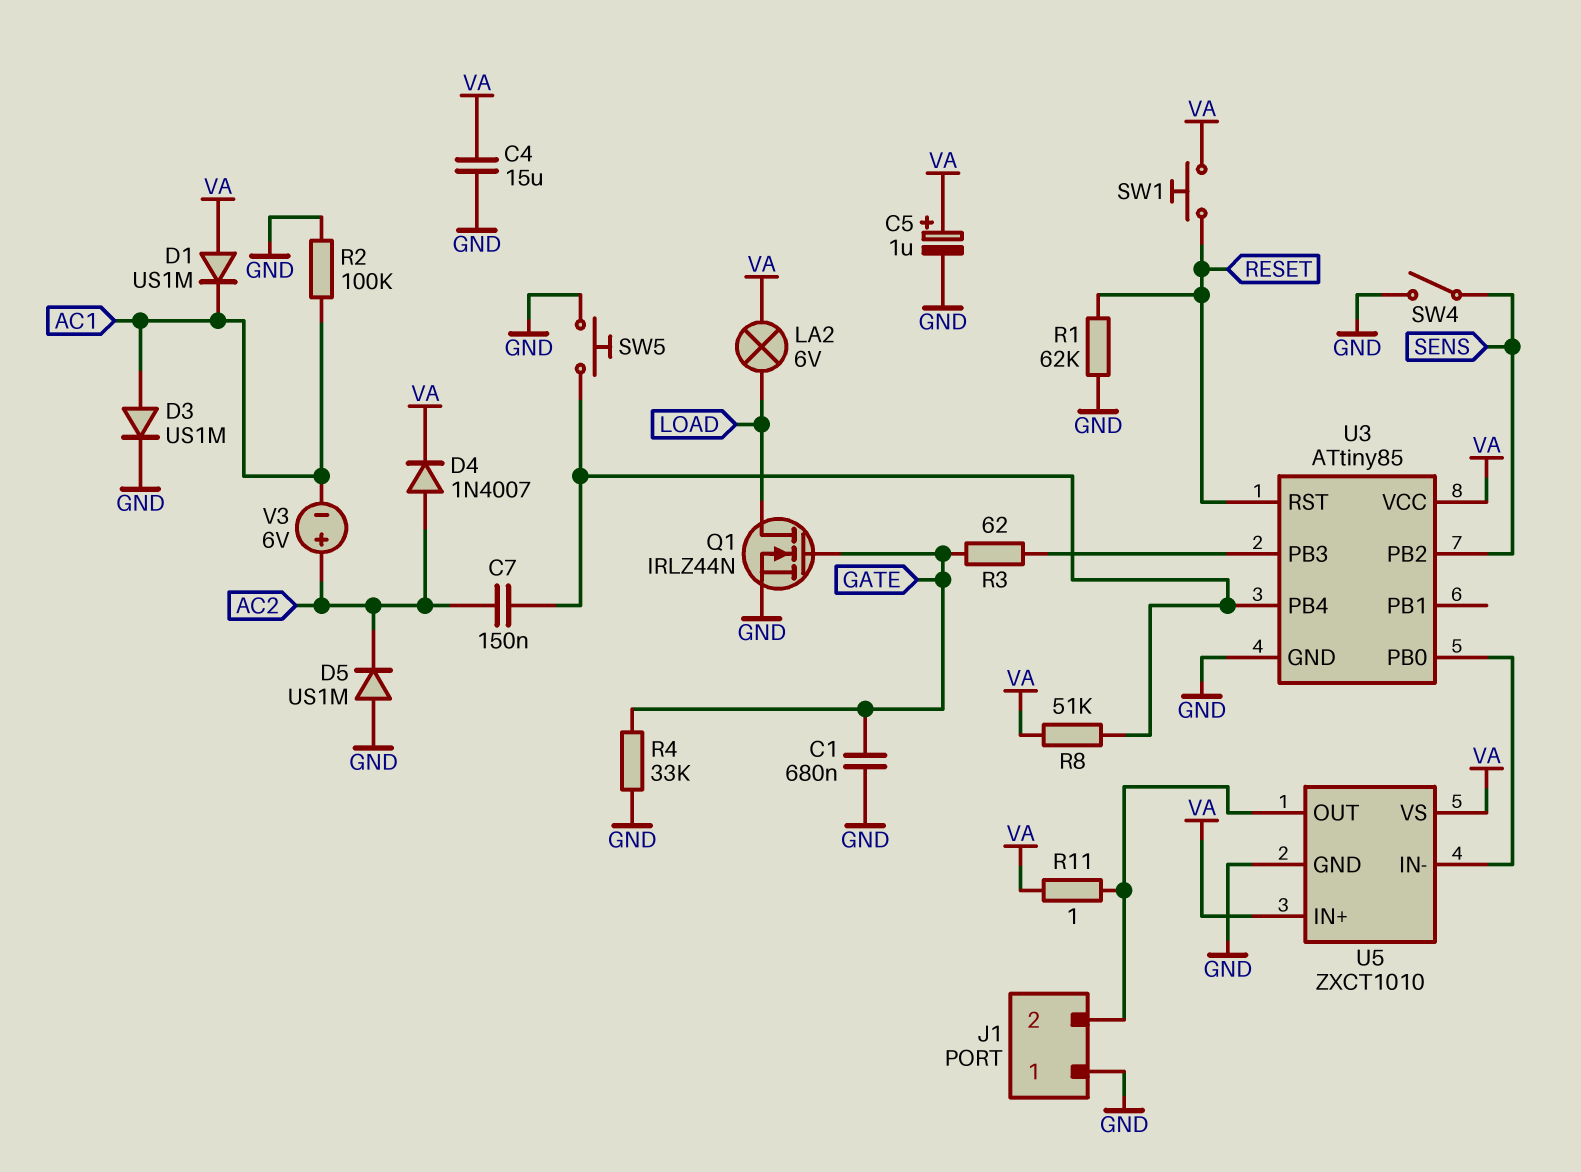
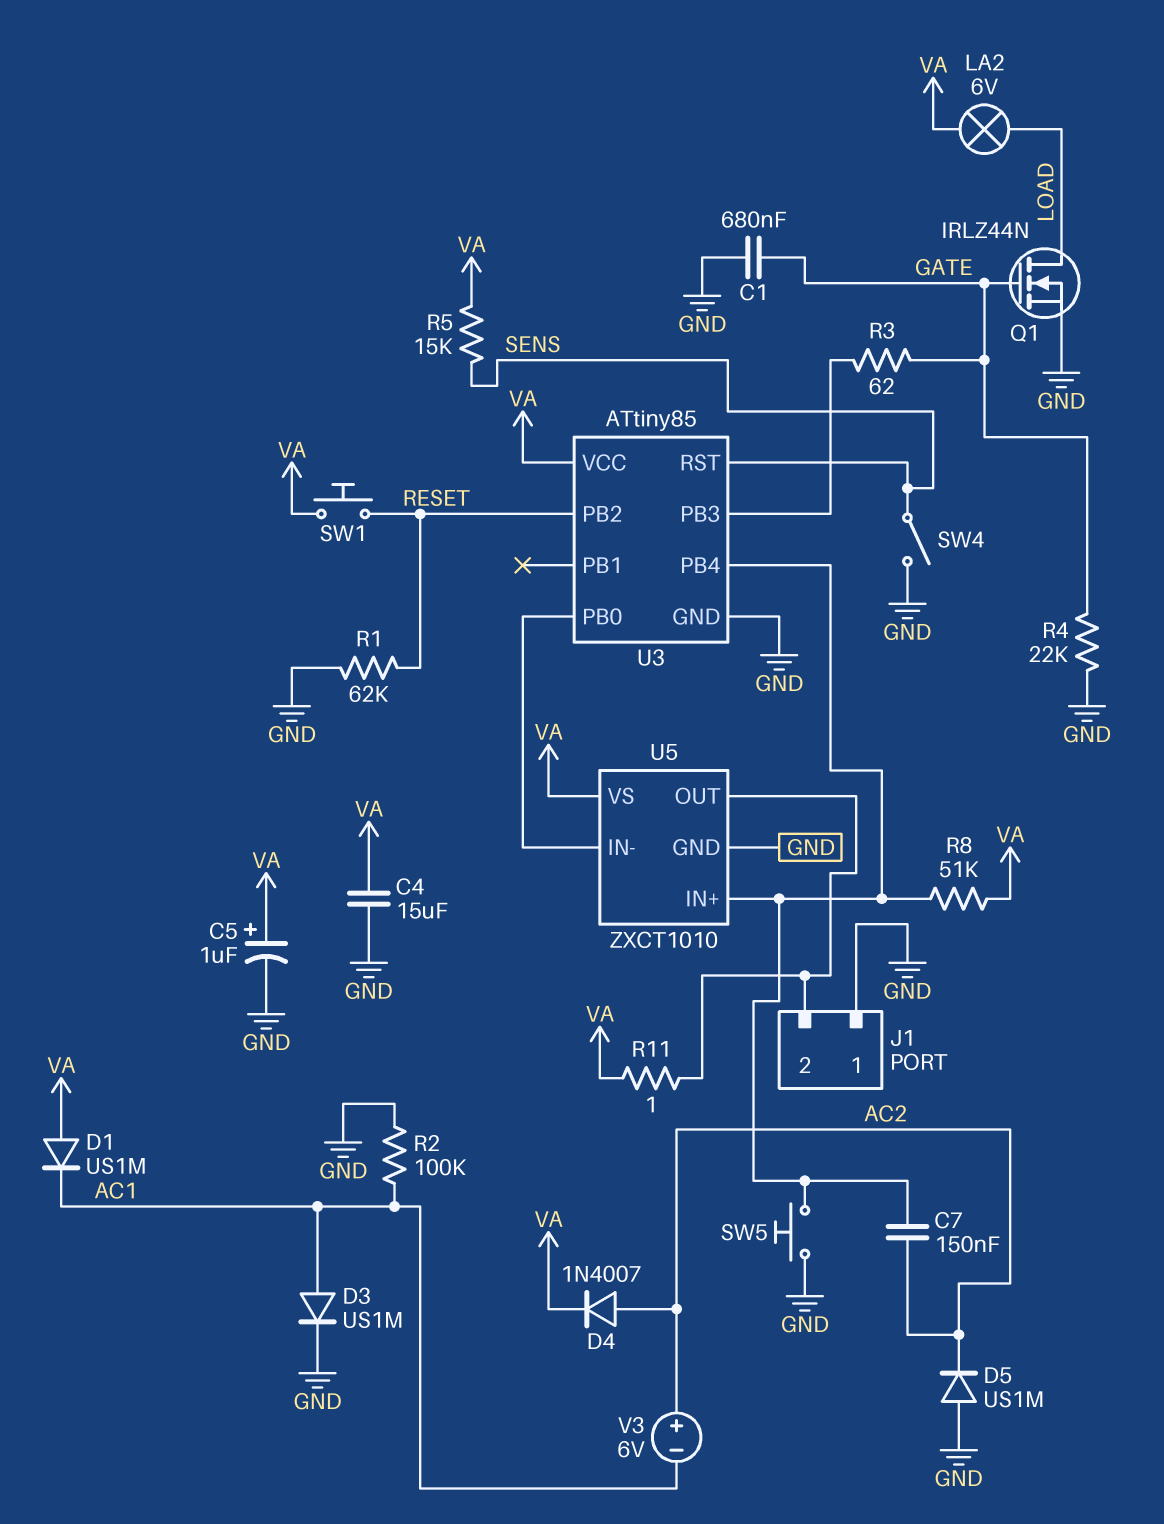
R4: 33k (GATE, GND) -> 22k (GATE, GND)
R5: none -> 15k (SENS, VA)
U3 pin PB2: SENS -> RESET
U3 pin RST: RESET -> SENS
U5 pin IN+: VA -> U3/PB4

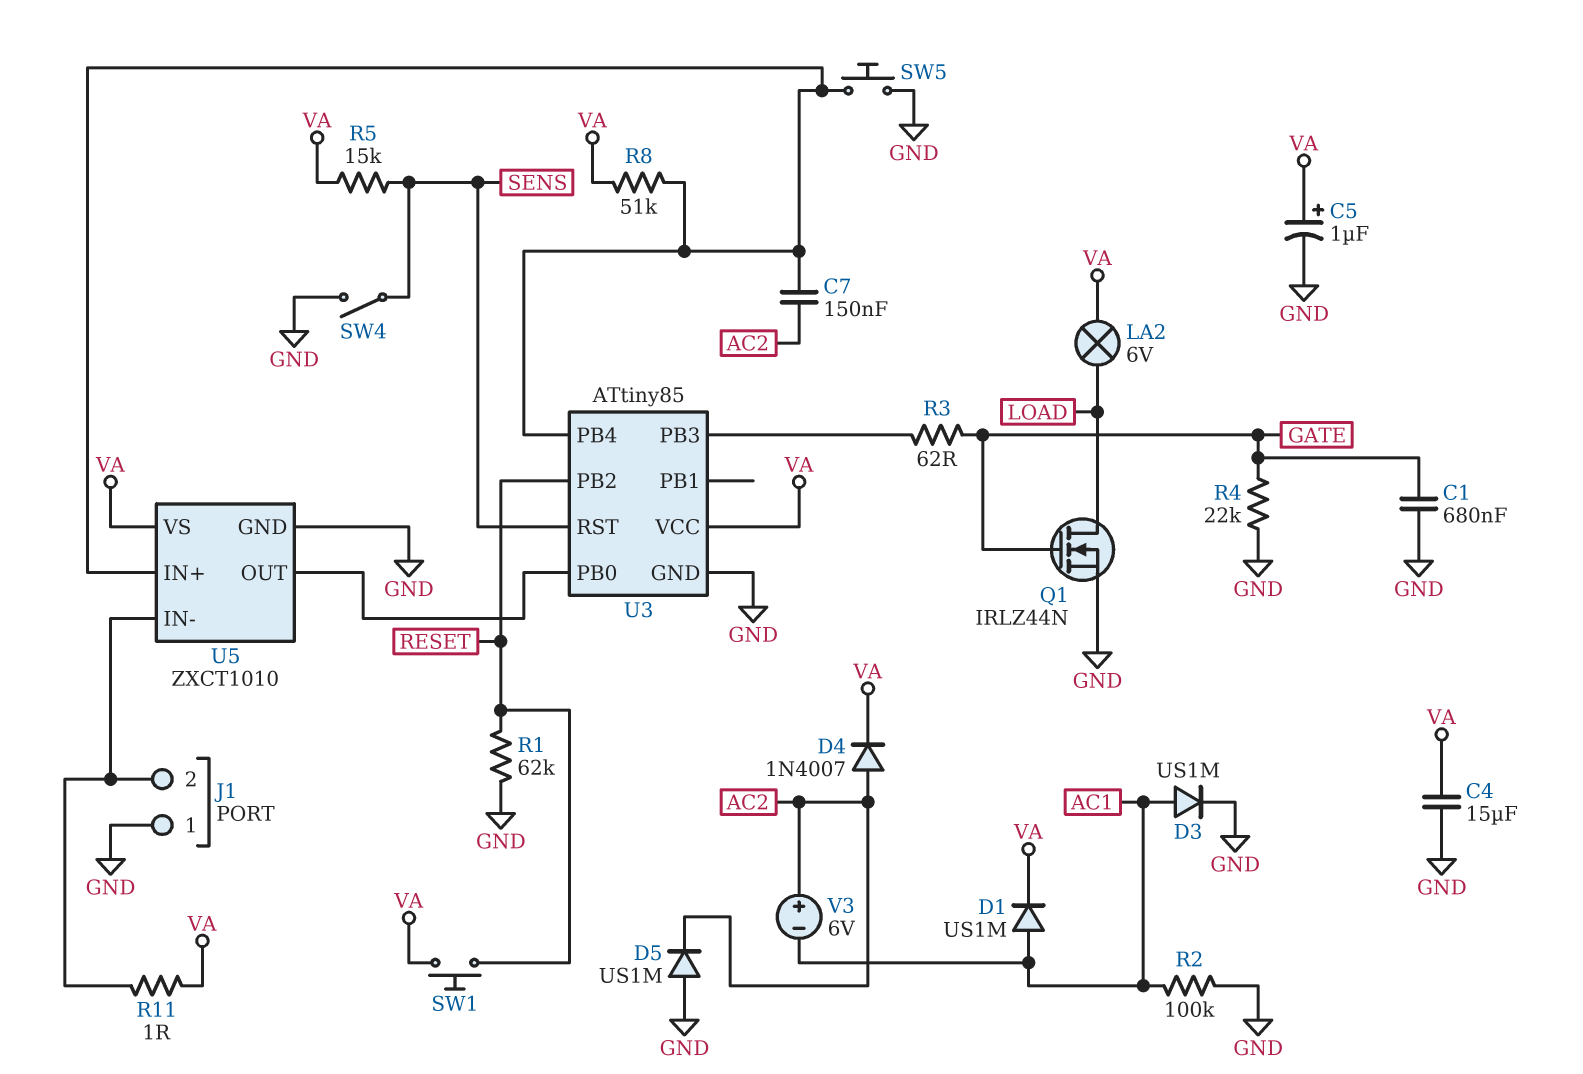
D1: diode US1M (A VA, K AC1) -> diode US1M (A AC1, K VA)
U5 pin IN-: U3/PB0 -> J1/2
U5 pin OUT: J1/2 -> U3/PB0

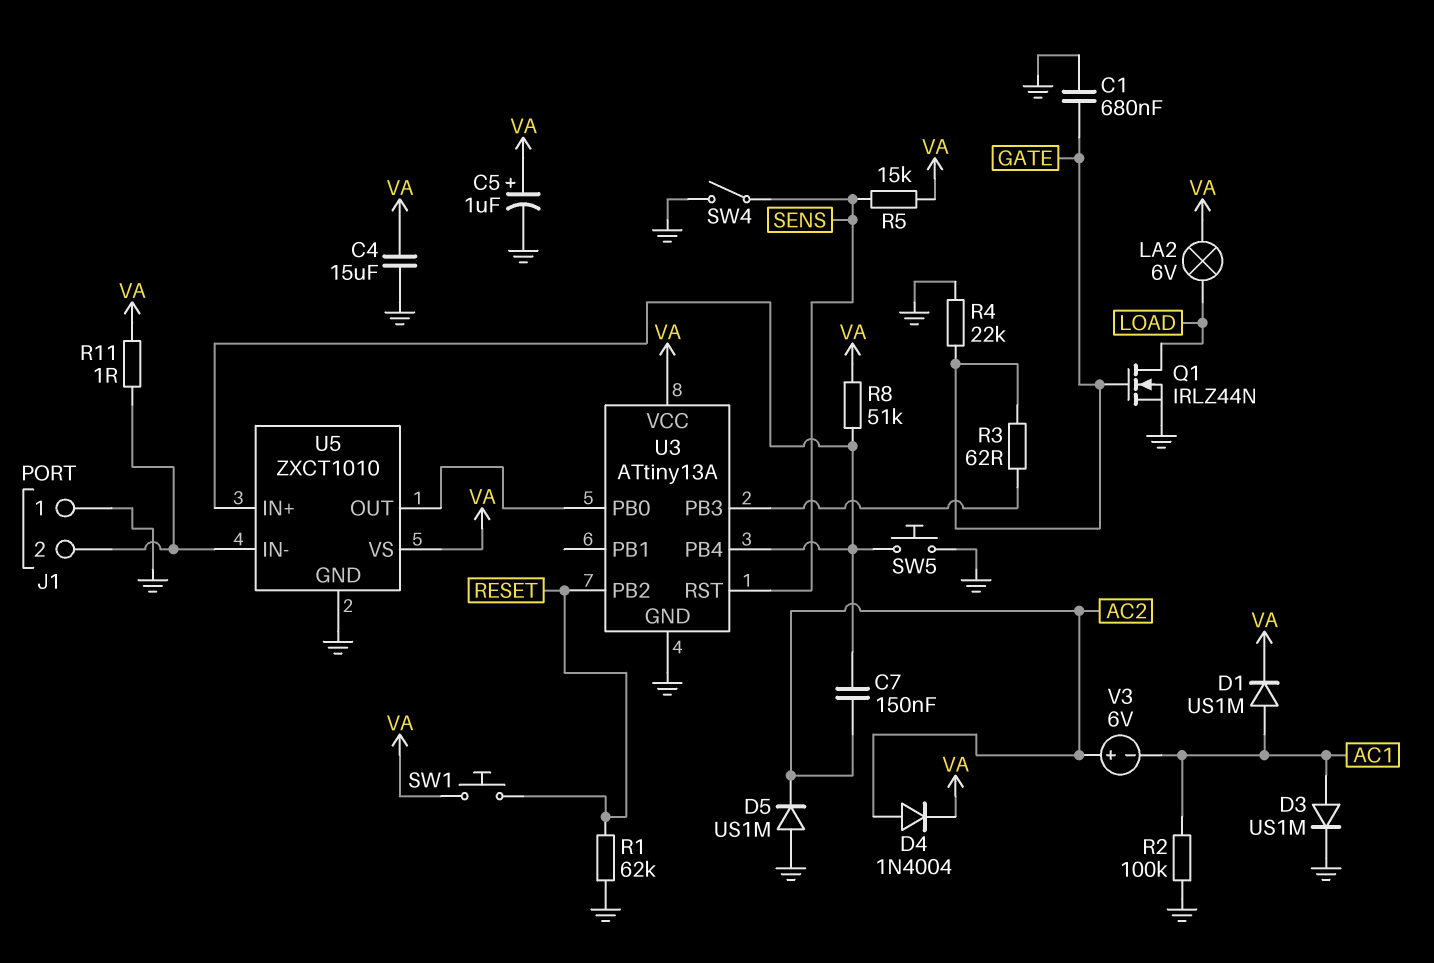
D4: diode 1N4007 (A AC2, K VA) -> diode 1N4004 (A AC2, K VA)
U3: ATtiny85 -> ATtiny13A

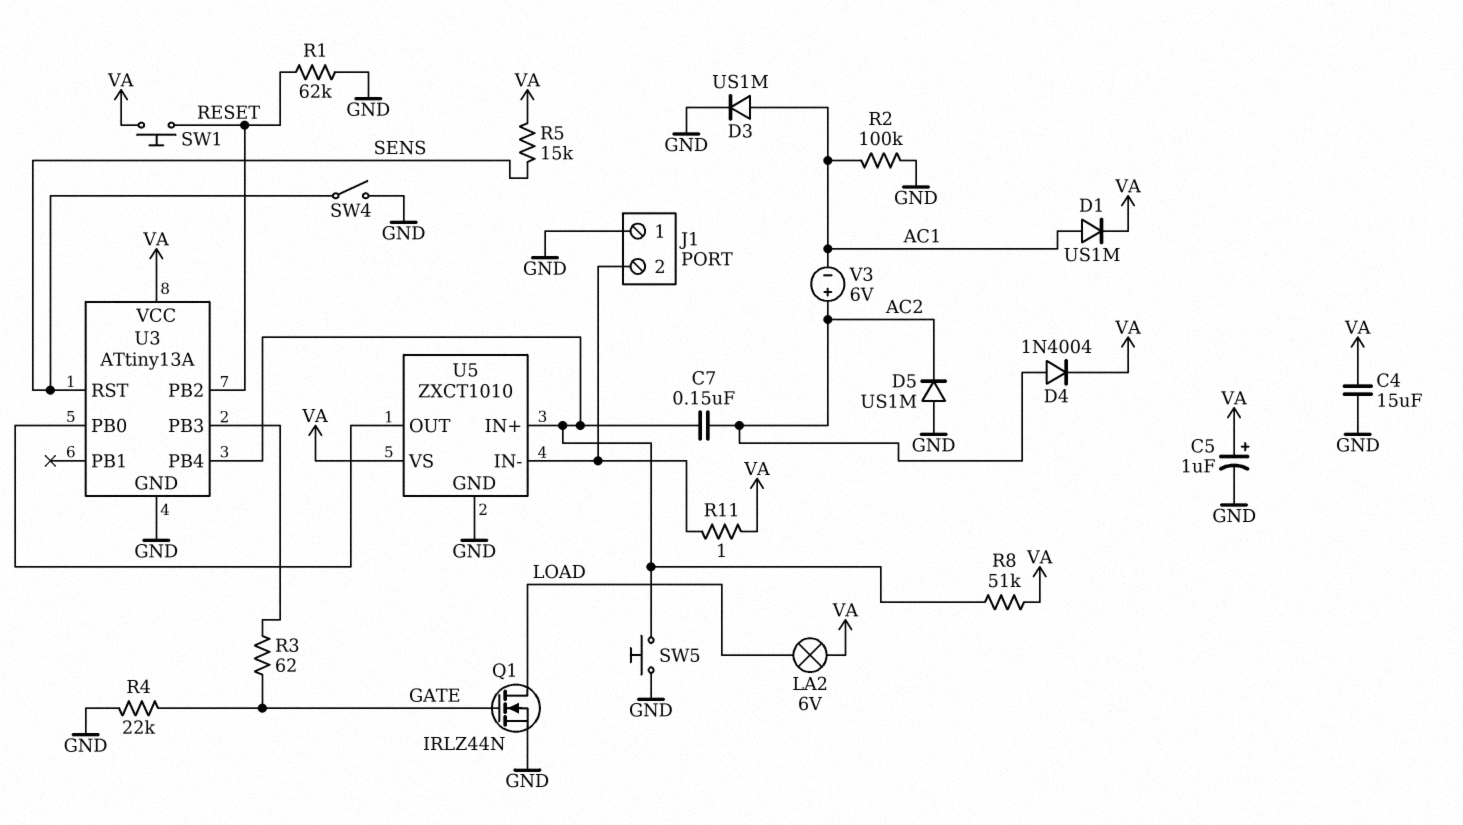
C1: 680nF (GATE, GND) -> none

